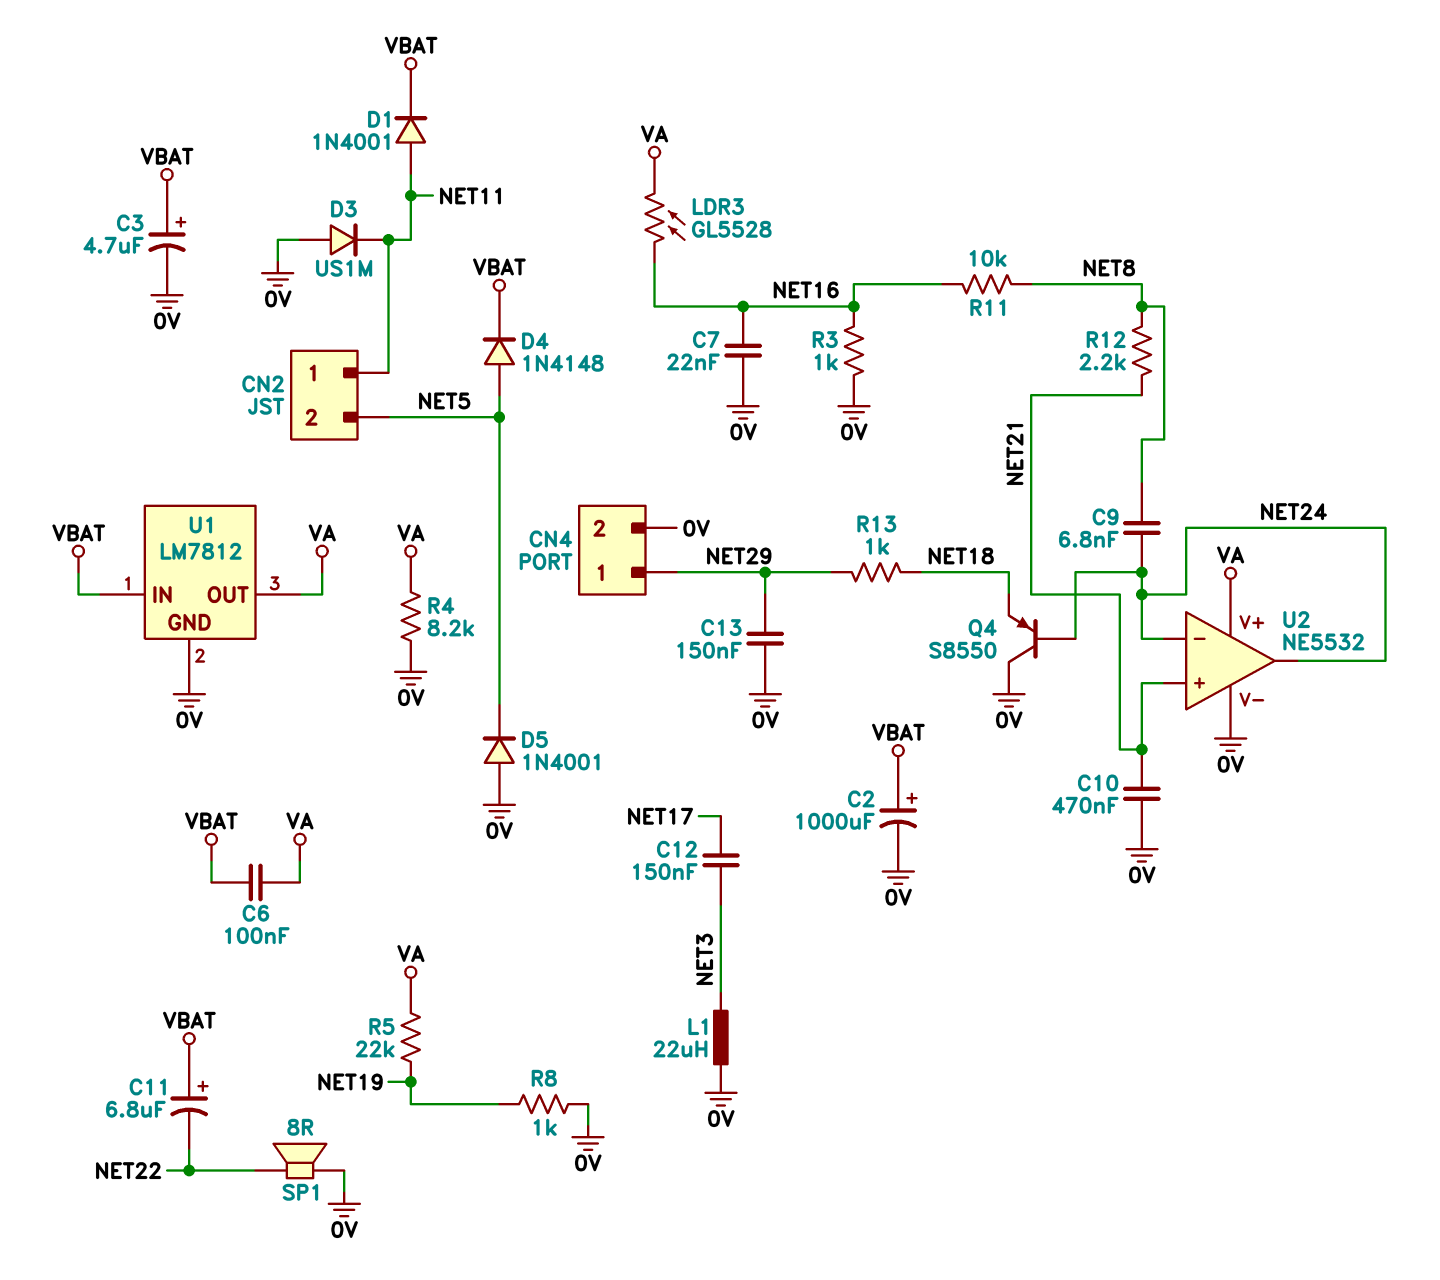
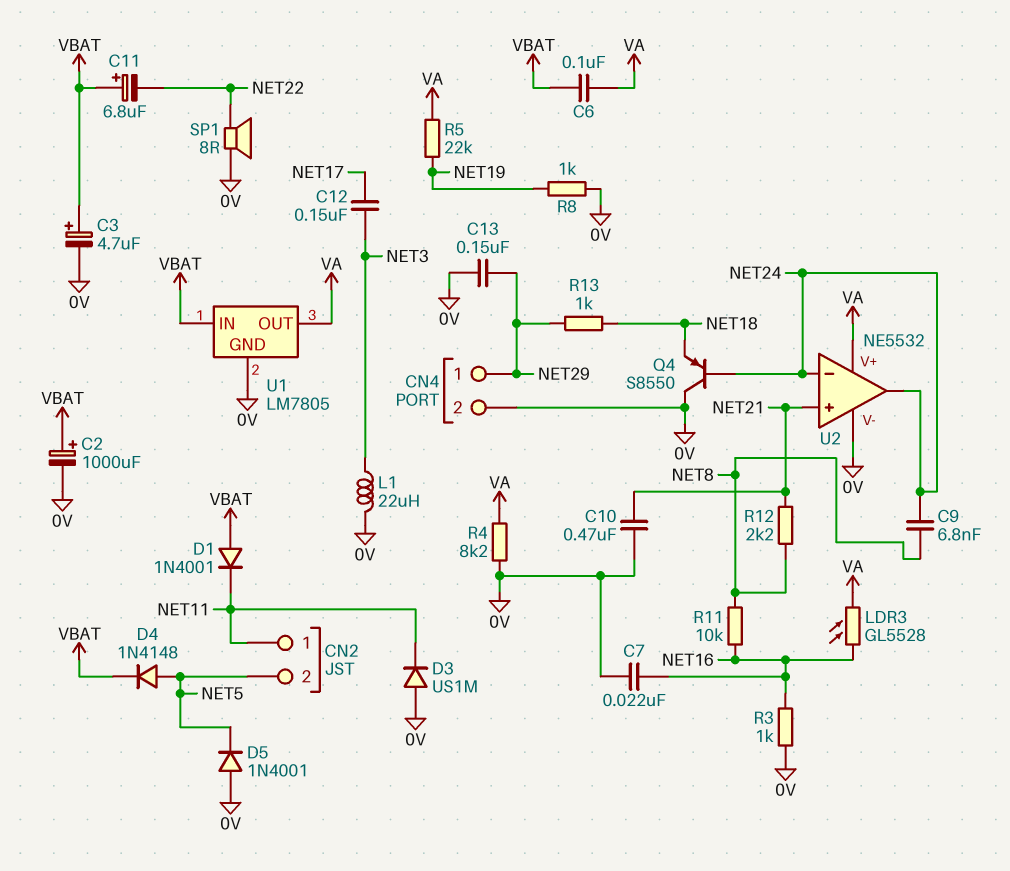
D1: diode 1N4001 (A NET11, K VBAT) -> diode 1N4001 (A VBAT, K NET11)
U1: LM7812 -> LM7805

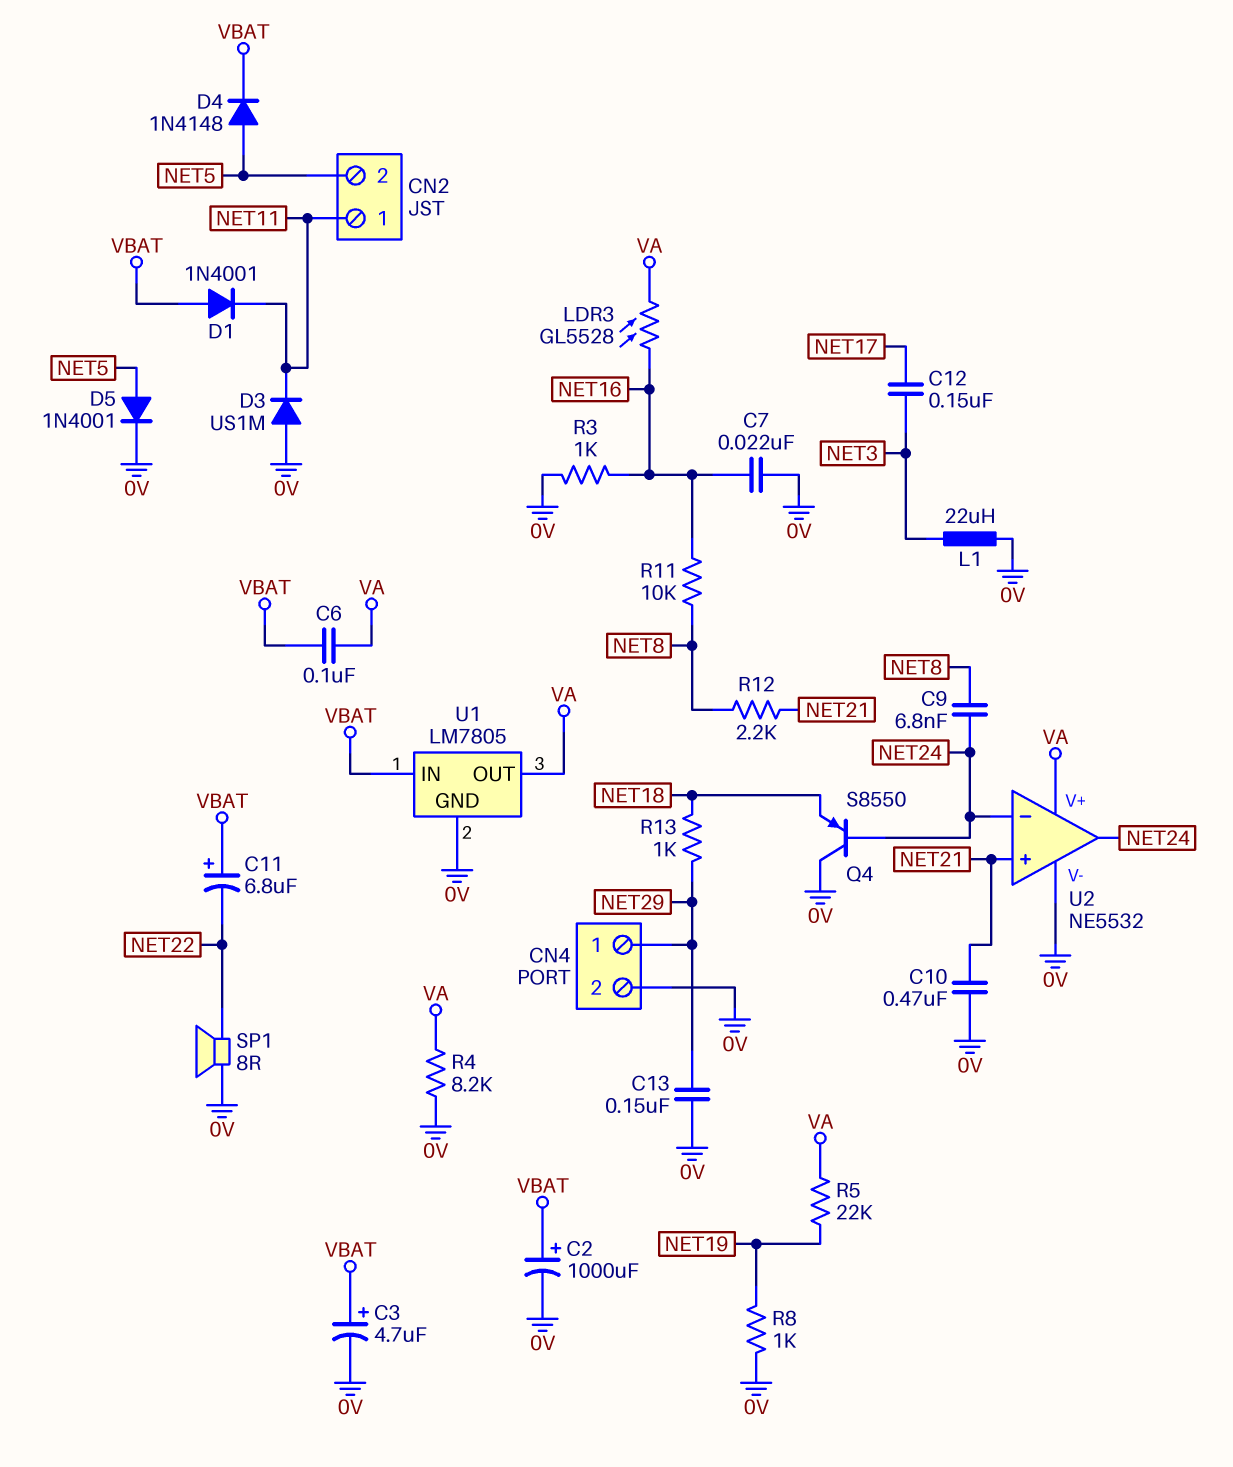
D5: diode 1N4001 (A 0V, K NET5) -> diode 1N4001 (A NET5, K 0V)

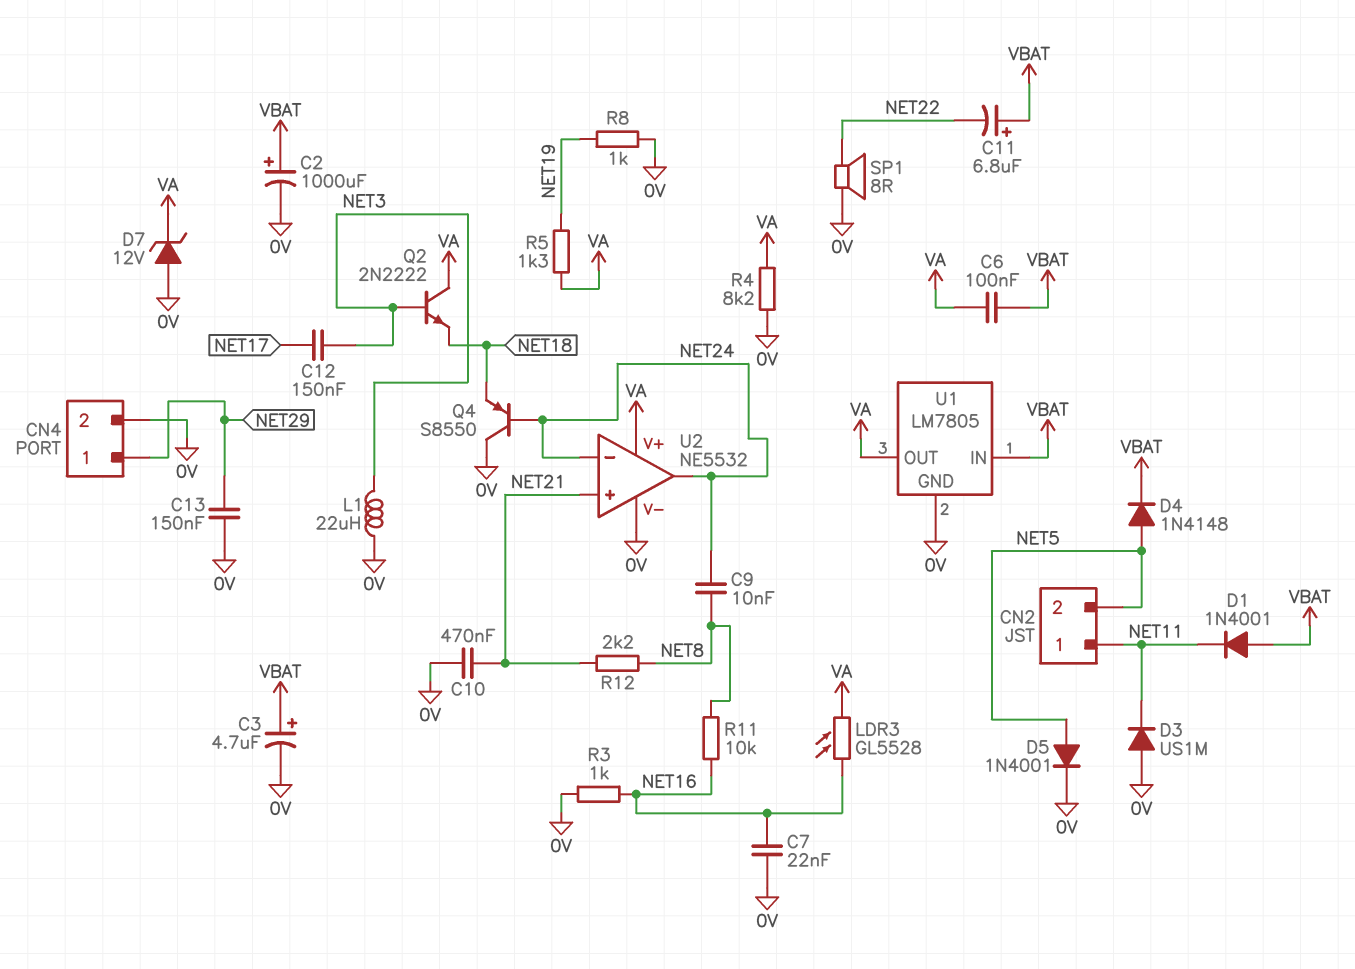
C9: 6.8nF (NET8, NET24) -> 10nF (NET8, NET24)
D7: none -> zener 12V (A 0V, K VA)
Q2: none -> NPN 2N2222 (B NET3, C VA, E NET18)
R5: 22k (NET19, VA) -> 1.3k (NET19, VA)
R13: 1k (NET18, NET29) -> none

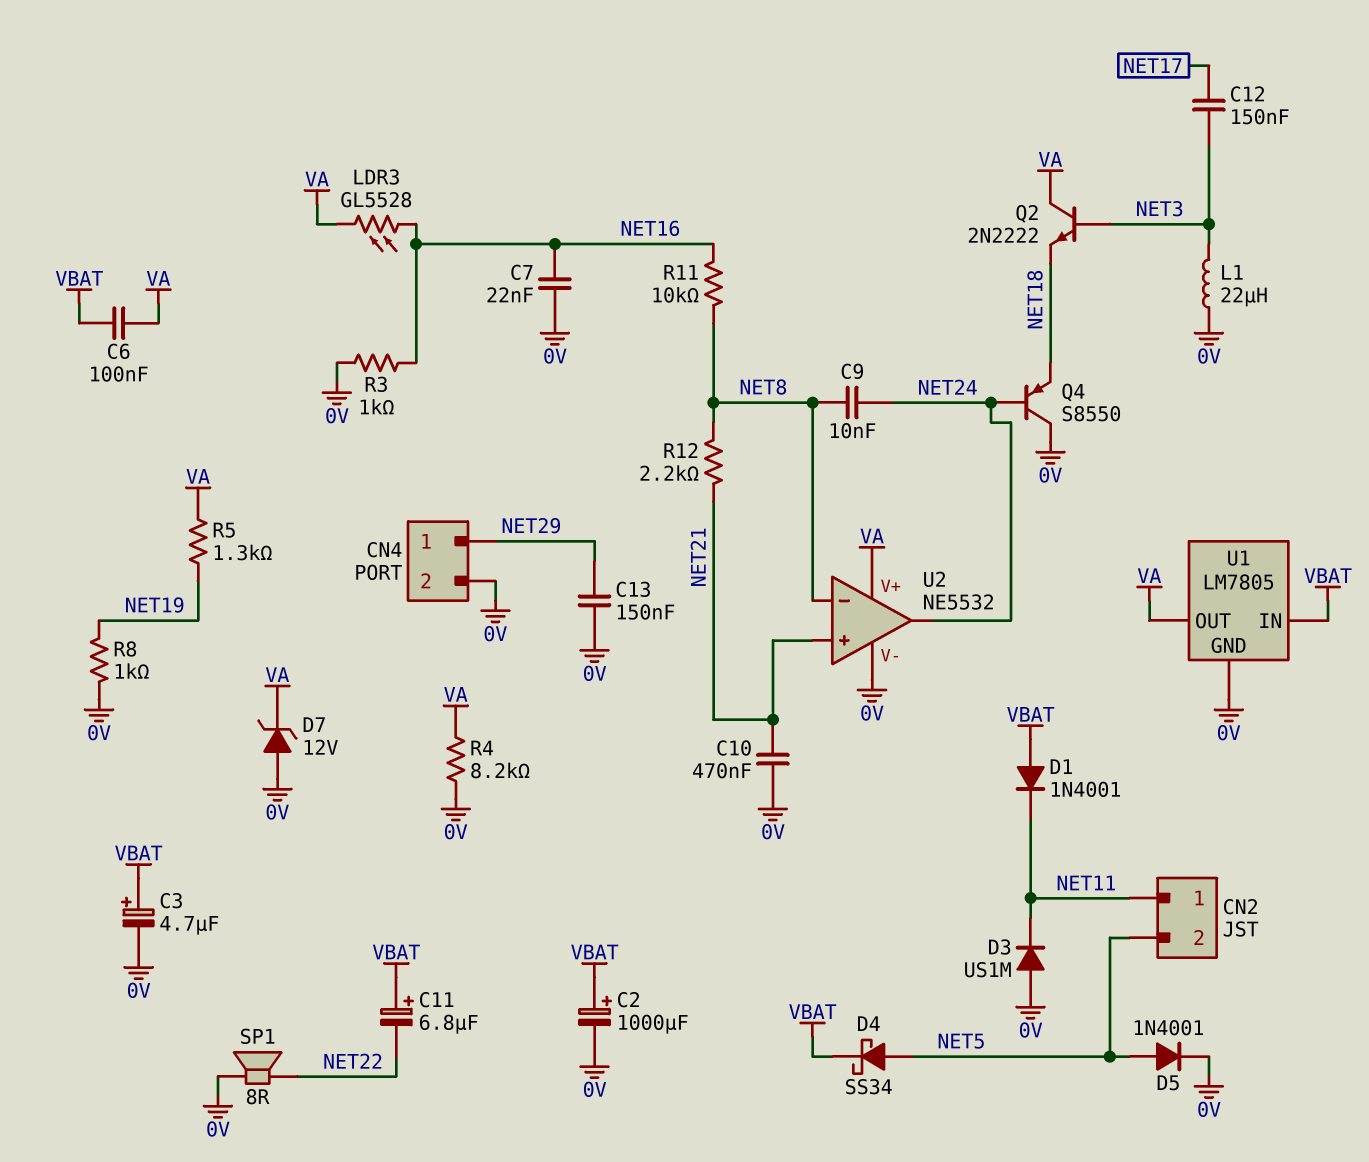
D4: diode 1N4148 (A NET5, K VBAT) -> schottky SS34 (A NET5, K VBAT)
U2 pin in-: NET24 -> NET8

